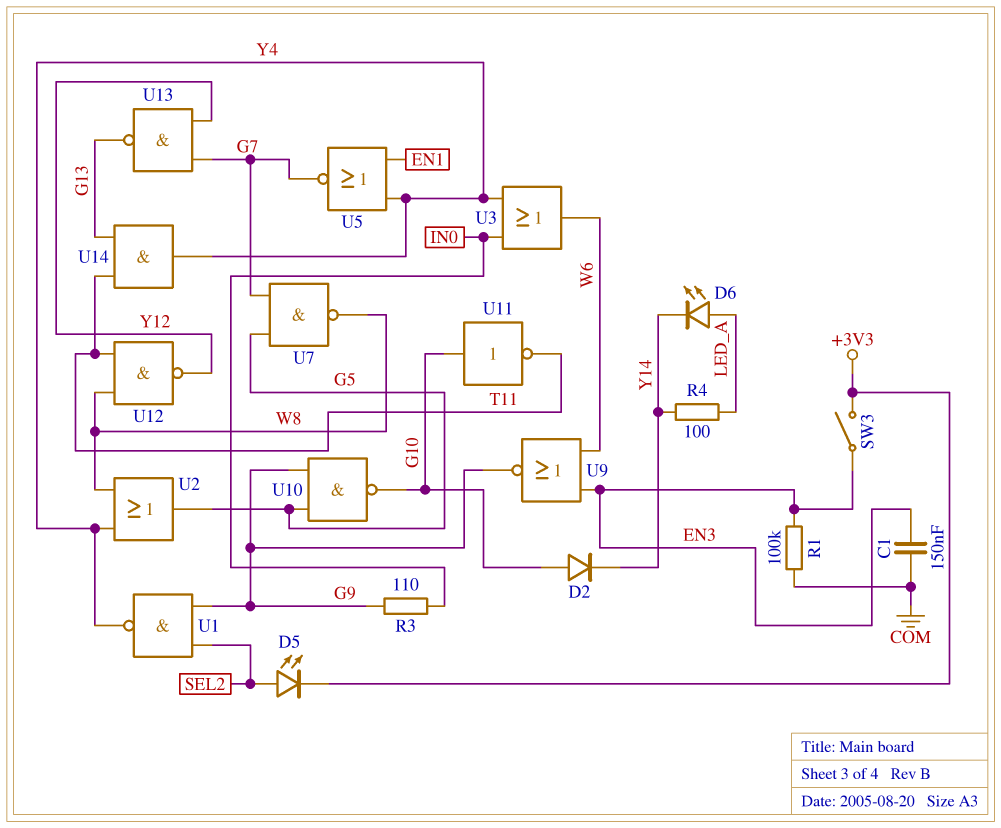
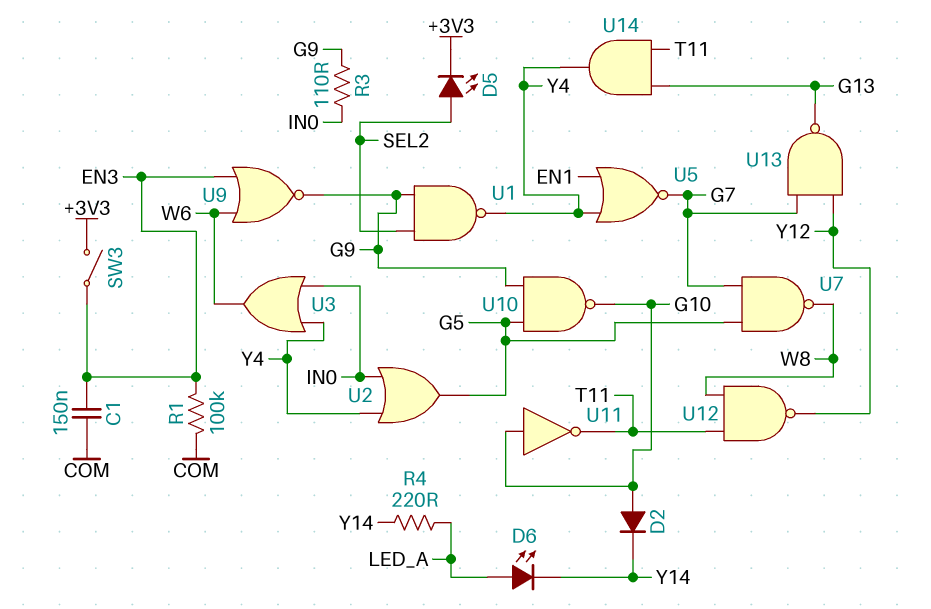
R4: 100 (LED_A, Y14) -> 220 (LED_A, Y14)
U2: OR (in W8, in Y4, out G5) -> OR (in IN0, in Y4, out G5)

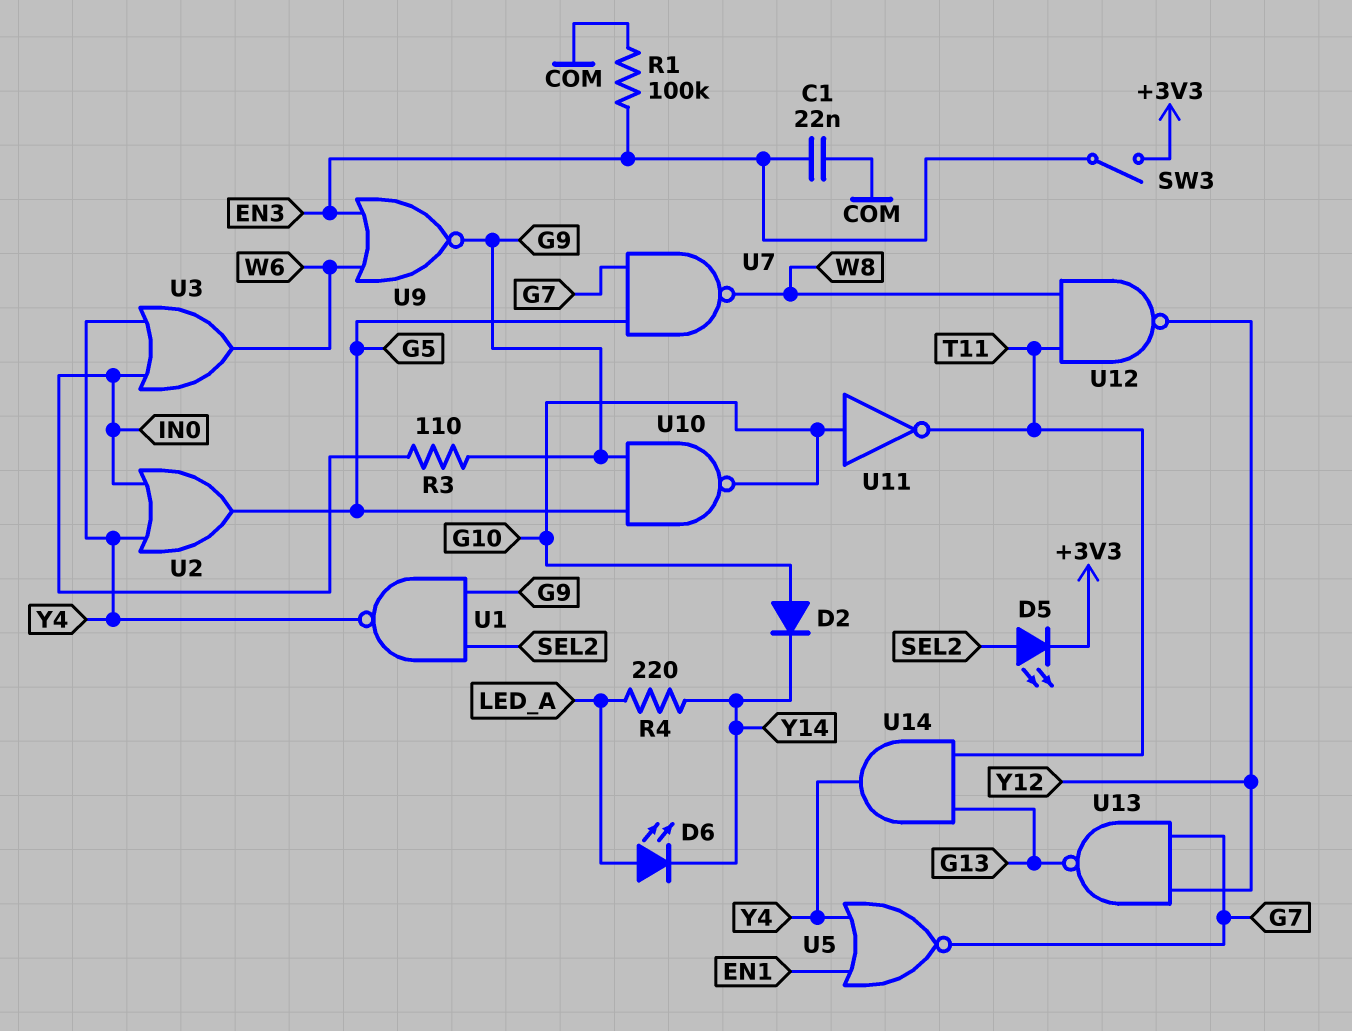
C1: 150nF (COM, EN3) -> 22nF (COM, EN3)

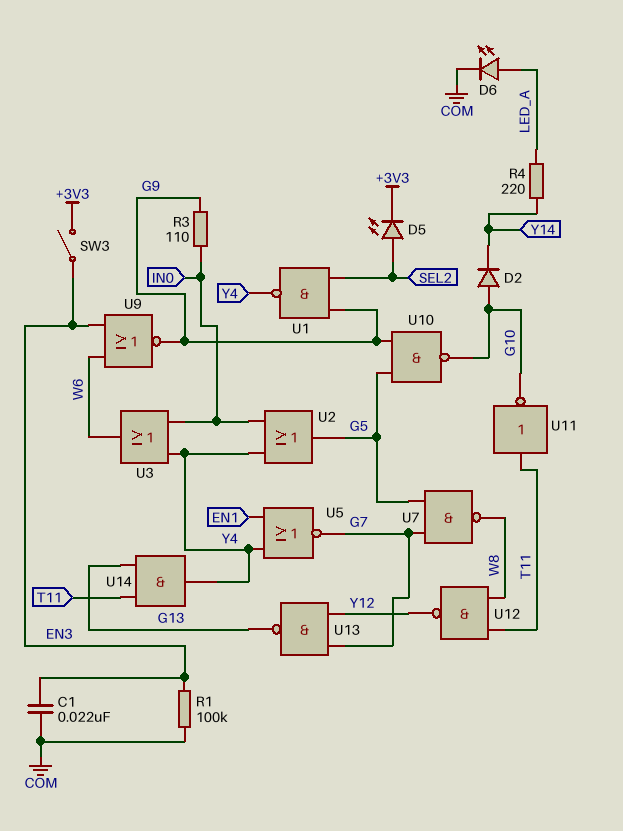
D6: LED (A LED_A, K Y14) -> LED (A LED_A, K COM)
U11: NOT (in G10, out T11) -> NOT (in T11, out G10)

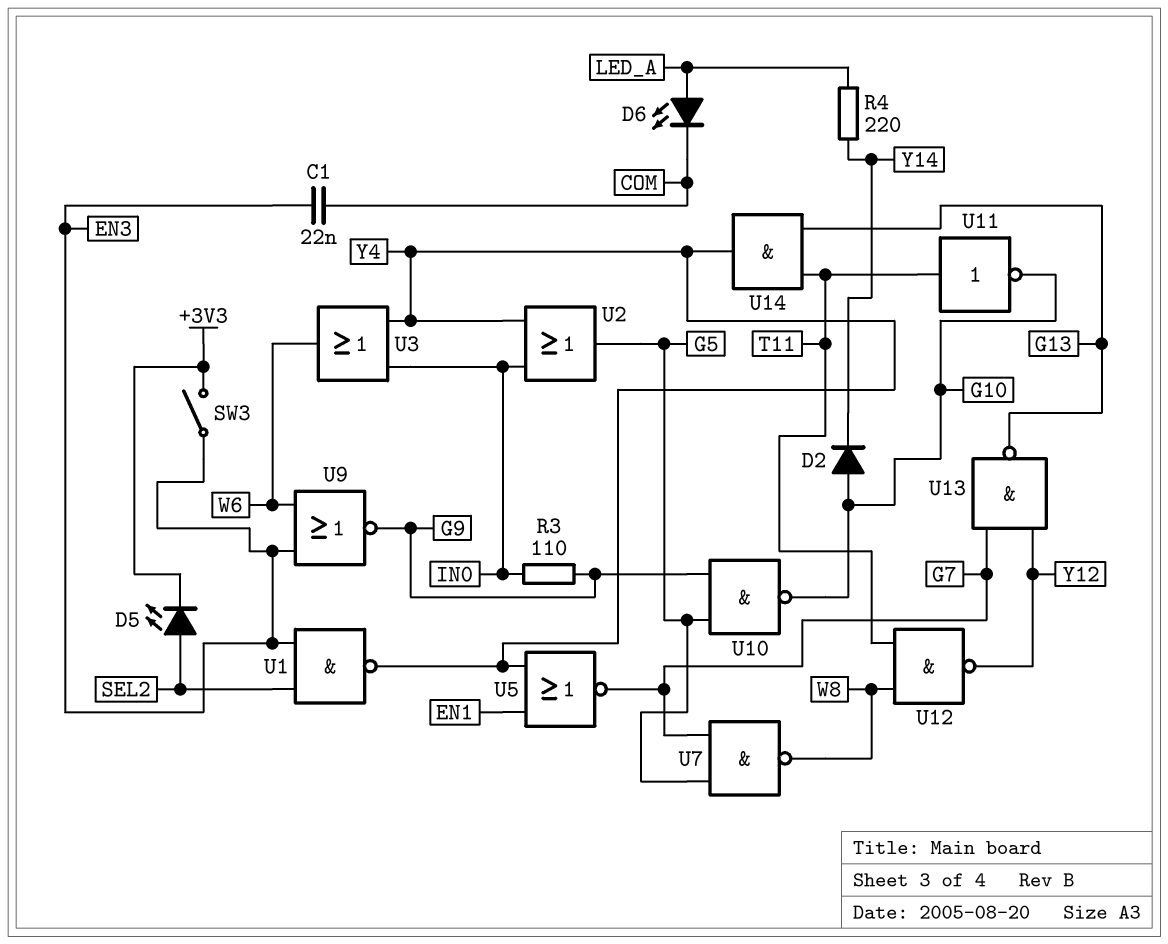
R1: 100k (COM, EN3) -> none
U1: NAND (in G9, in SEL2, out Y4) -> NAND (in EN3, in SEL2, out Y4)

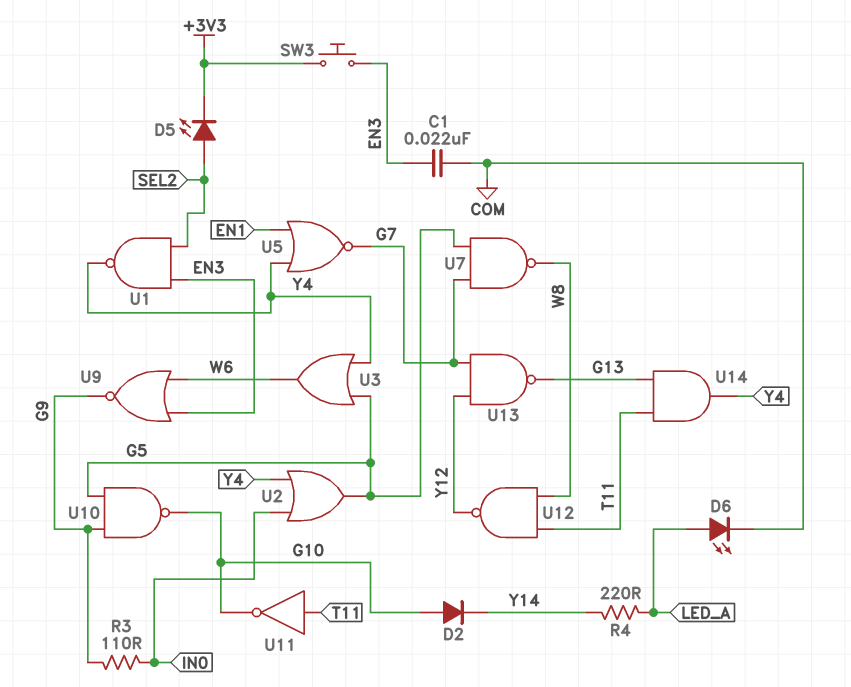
SW3: switch (+3V3, EN3) -> button (+3V3, EN3)
U3: OR (in IN0, in Y4, out W6) -> OR (in G5, in Y4, out W6)

